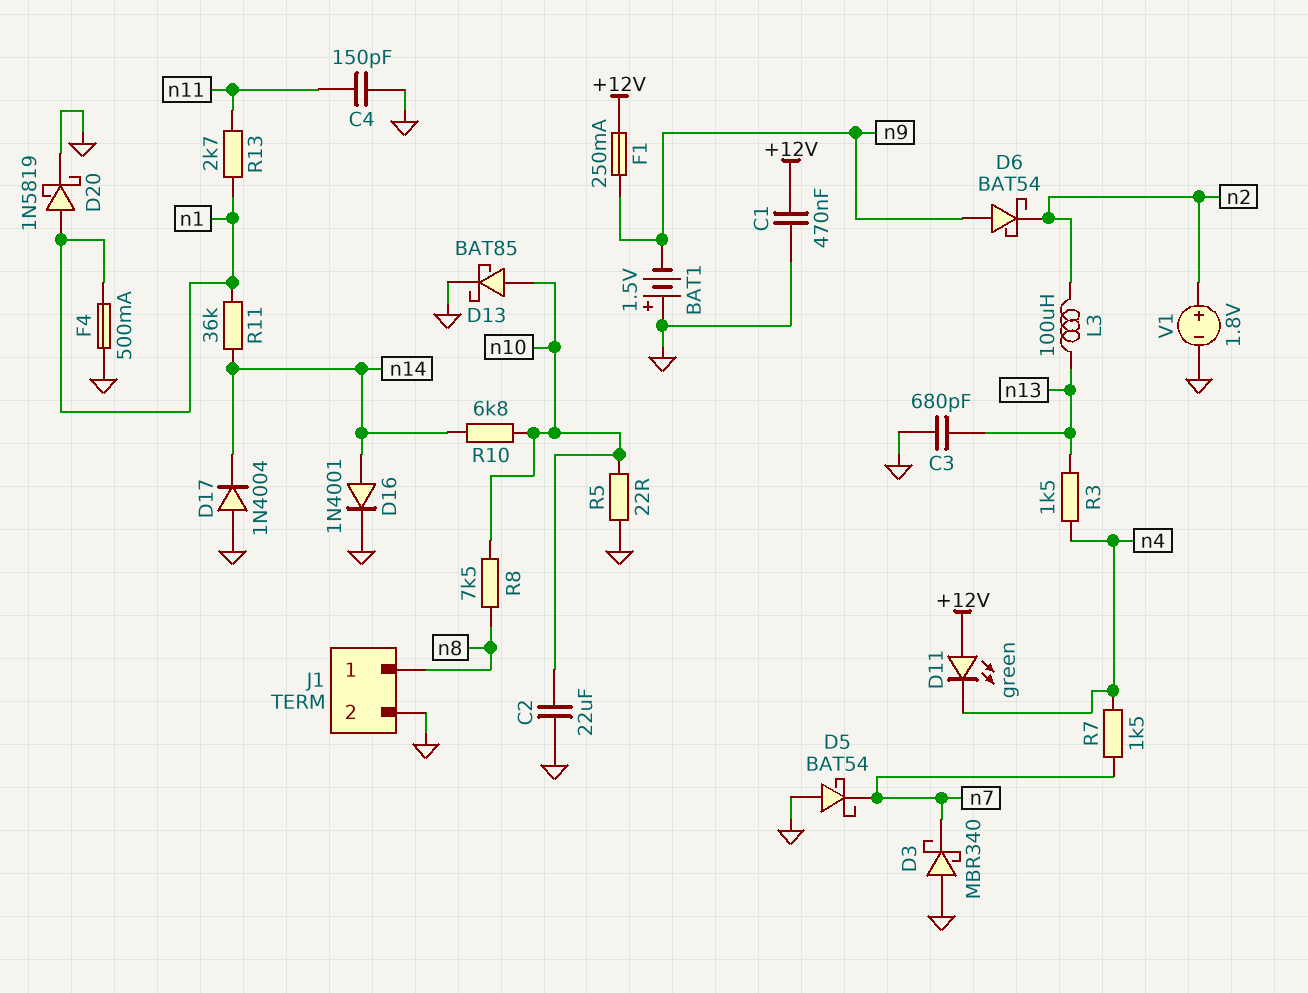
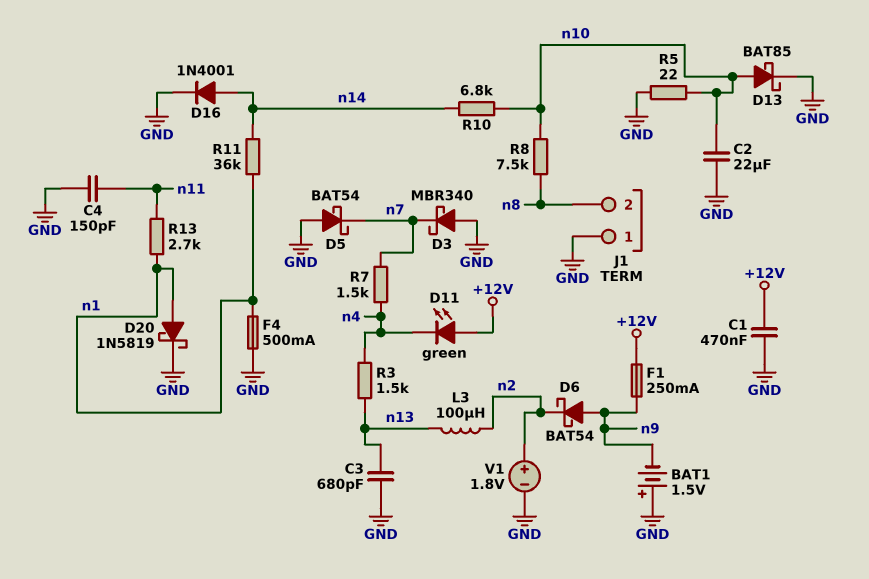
D17: diode 1N4004 (A GND, K n14) -> none
J1 pin 1: n8 -> GND
J1 pin 2: GND -> n8

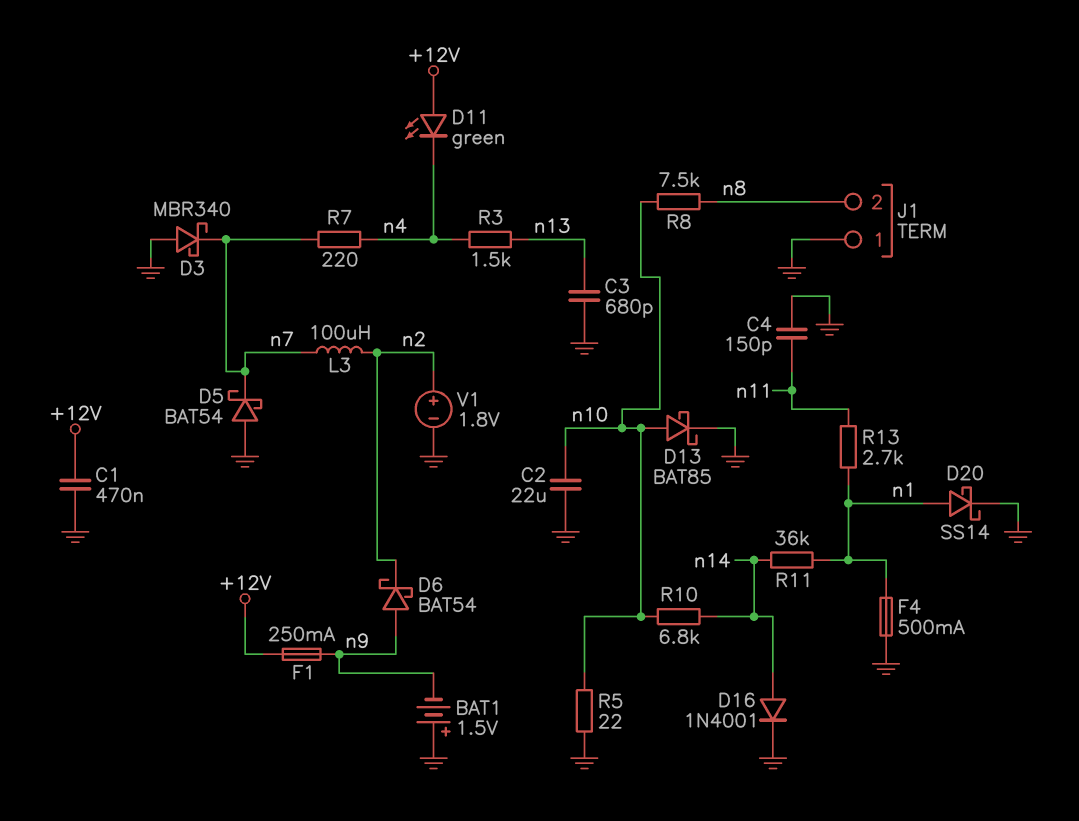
D20: schottky 1N5819 (A n1, K GND) -> schottky SS14 (A n1, K GND)
L3: 100uH (n2, n13) -> 100uH (n2, n7)
R7: 1.5k (n4, n7) -> 220 (n4, n7)

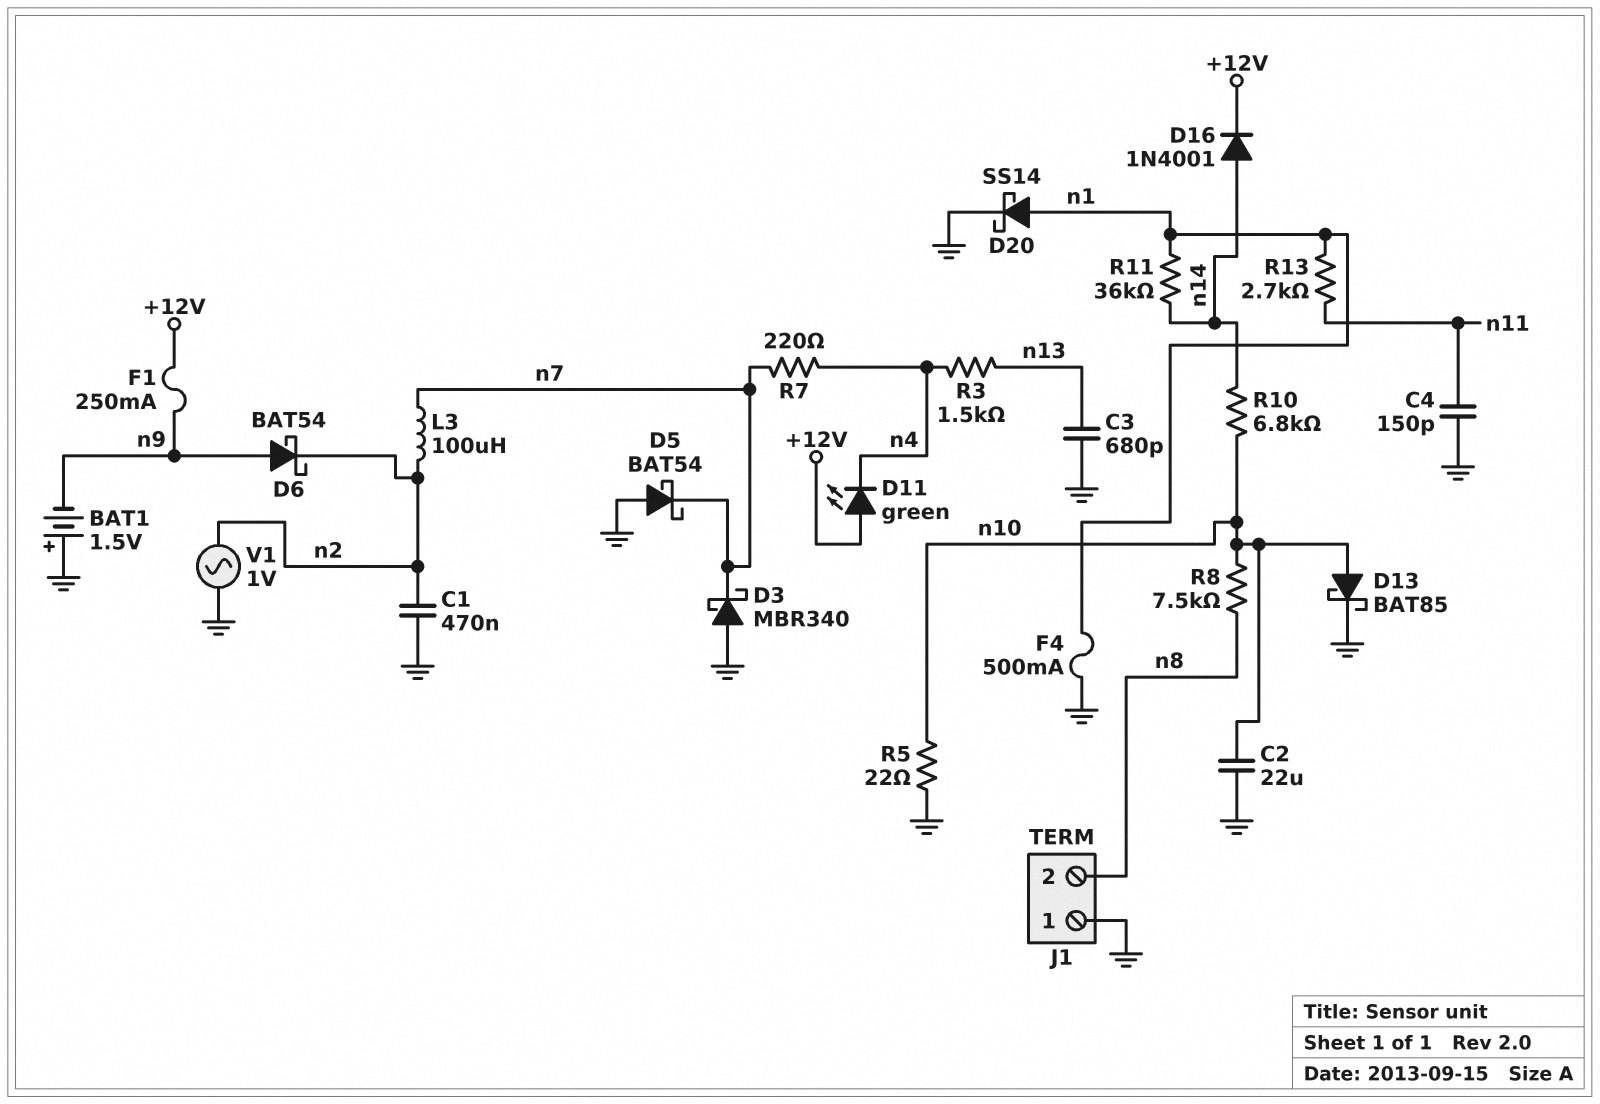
C1: 470nF (+12V, GND) -> 470nF (GND, n2)
D16: diode 1N4001 (A n14, K GND) -> diode 1N4001 (A n14, K +12V)
V1: 1.8V (plus n2, minus GND) -> AC 1V (GND, n2)

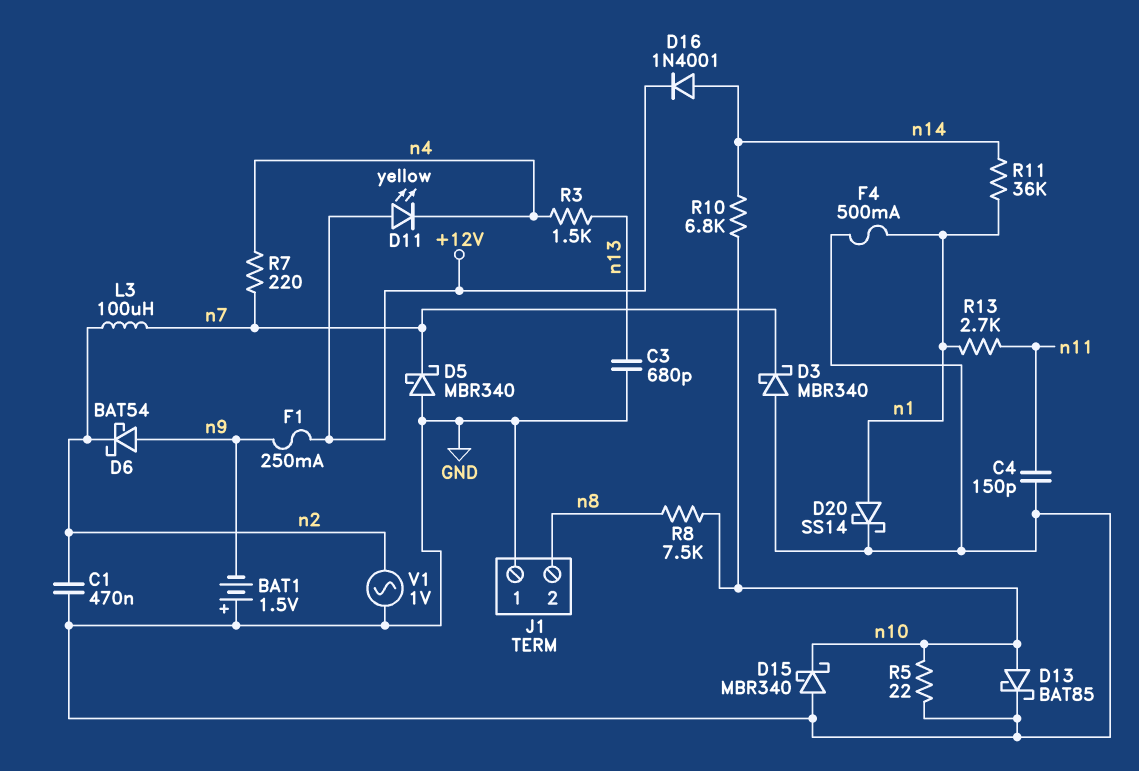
C2: 22uF (GND, n10) -> none
D5: schottky BAT54 (A GND, K n7) -> schottky MBR340 (A GND, K n7)
D11: LED green (A +12V, K n4) -> LED yellow (A +12V, K n4)
D15: none -> schottky MBR340 (A GND, K n10)

